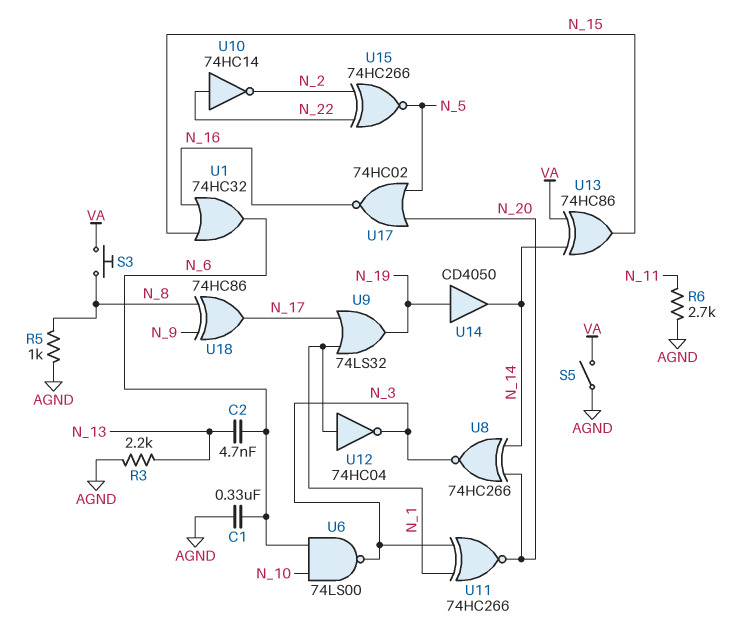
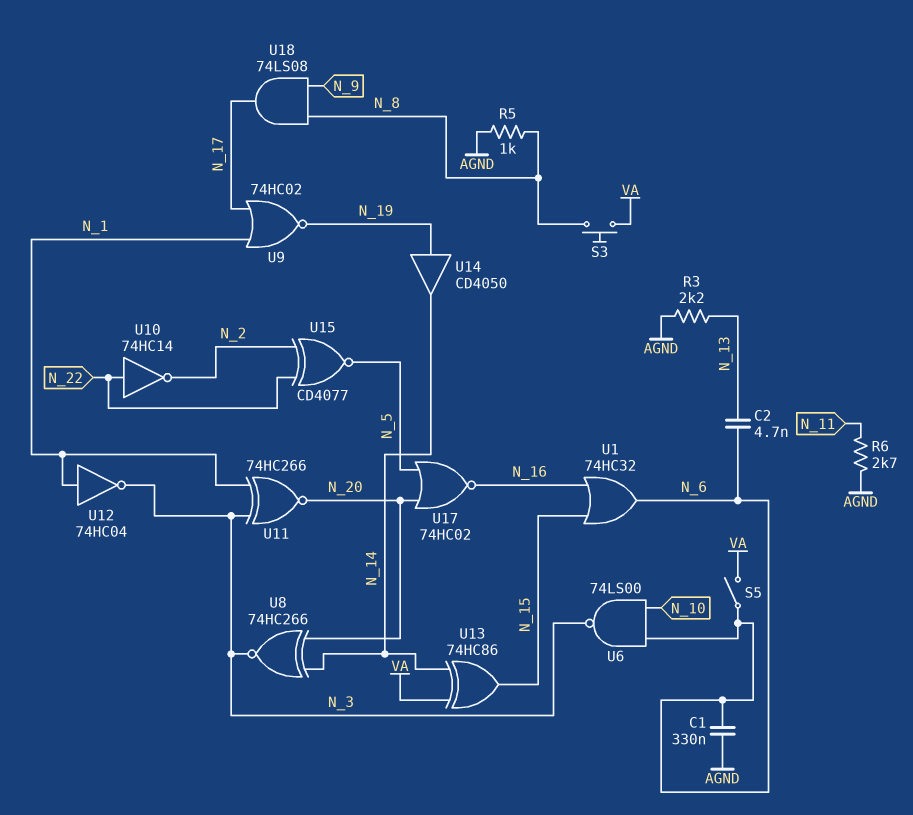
S5: switch (AGND, VA) -> switch (N_6, VA)
U9: OR 74LS32 (in N_1, in N_17, out N_19) -> NOR 74HC02 (in N_1, in N_17, out N_19)
U15: XNOR 74HC266 (in N_2, in N_22, out N_5) -> XNOR CD4077 (in N_2, in N_22, out N_5)
U18: XOR 74HC86 (in N_8, in N_9, out N_17) -> AND 74LS08 (in N_8, in N_9, out N_17)

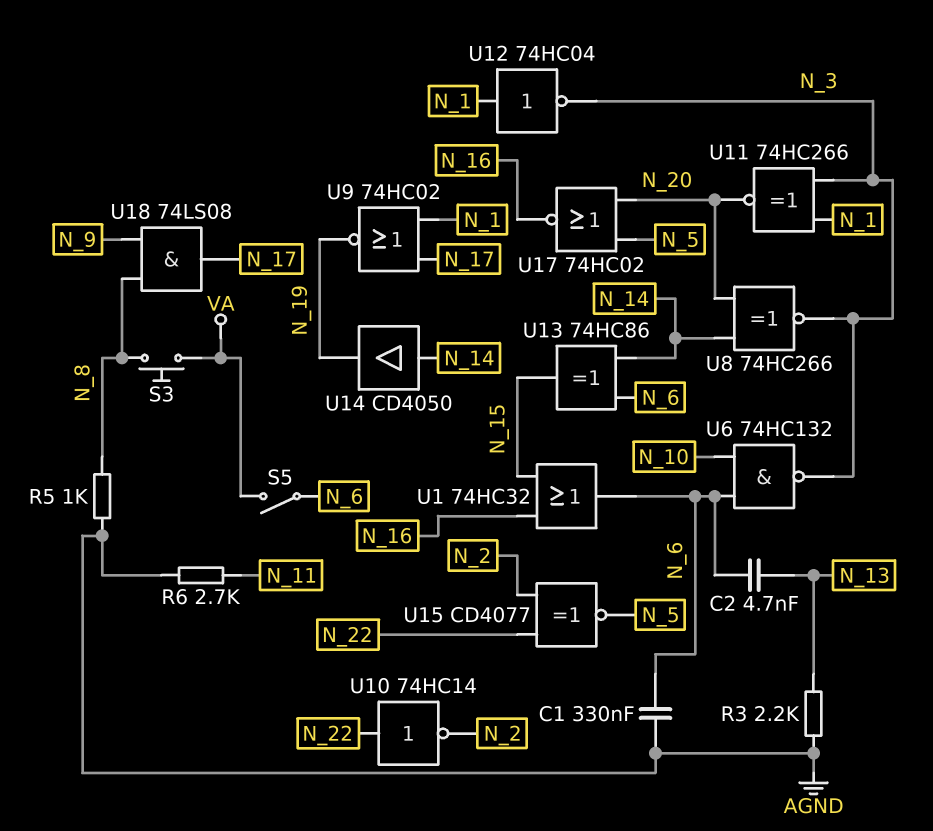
U6: NAND 74LS00 (in N_6, in N_10, out N_3) -> NAND 74HC132 (in N_6, in N_10, out N_3)
U13: XOR 74HC86 (in N_14, in VA, out N_15) -> XOR 74HC86 (in N_6, in N_14, out N_15)
U14: buffer CD4050 (in N_19, out N_14) -> buffer CD4050 (in N_14, out N_19)

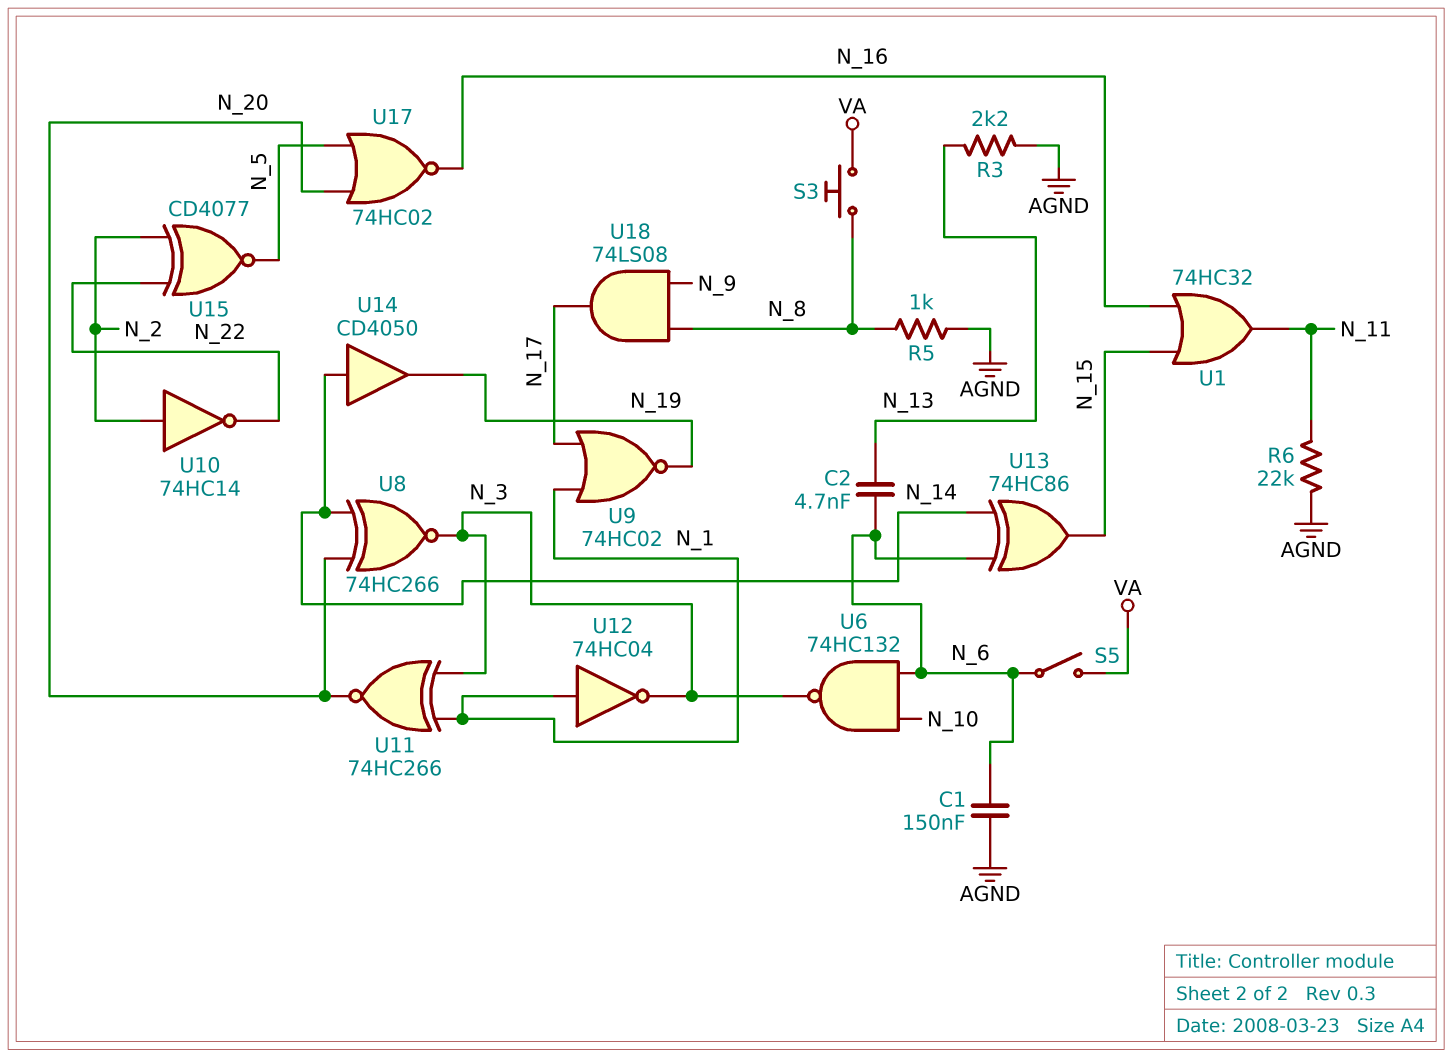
C1: 330nF (AGND, N_6) -> 150nF (AGND, N_6)
R6: 2.7k (AGND, N_11) -> 22k (AGND, N_11)
U1: OR 74HC32 (in N_15, in N_16, out N_6) -> OR 74HC32 (in N_15, in N_16, out N_11)
U10: NOT 74HC14 (in N_22, out N_2) -> NOT 74HC14 (in N_2, out N_22)

